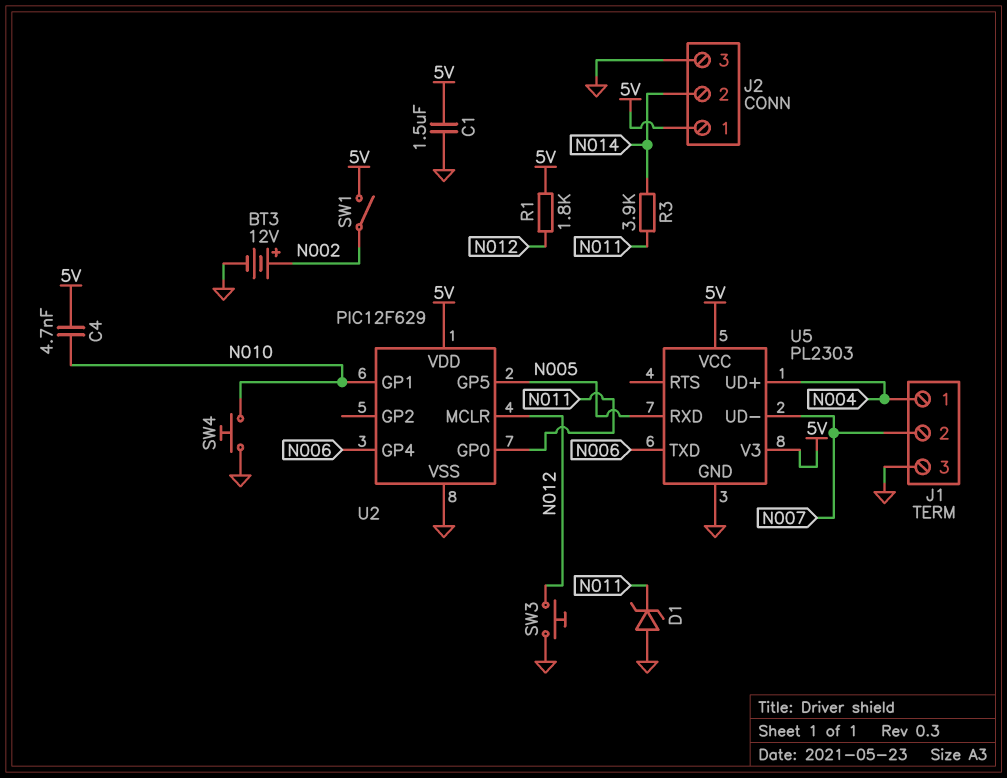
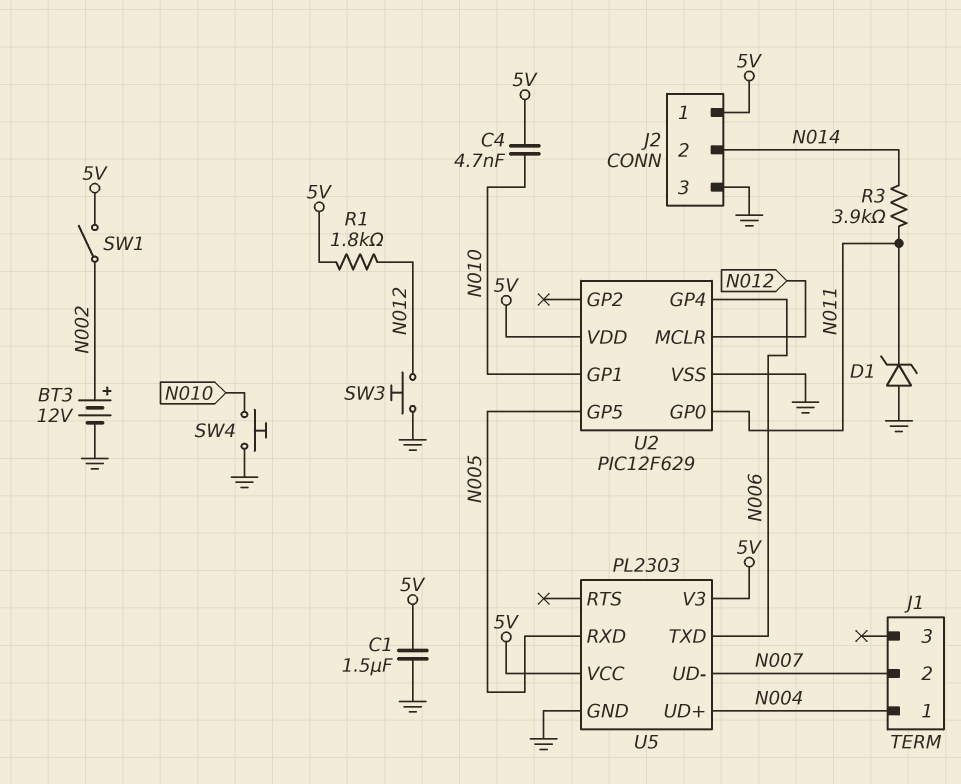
J1 pin 3: GND -> none

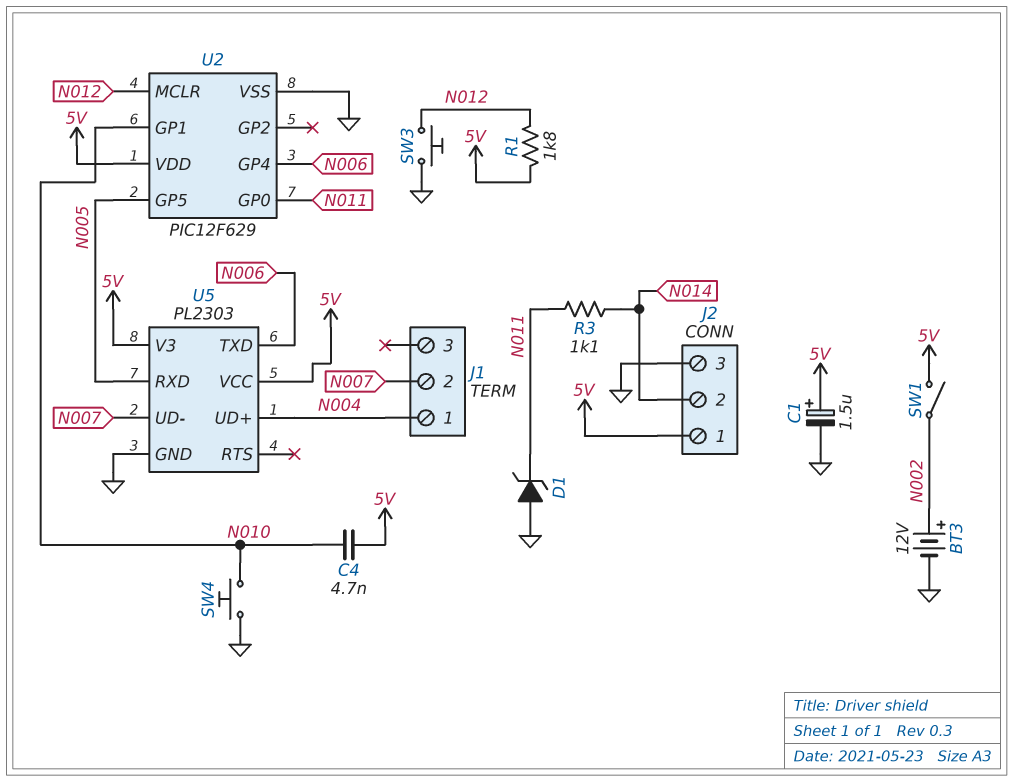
C1: 1.5uF (5V, GND) -> 1.5uF (plus 5V, minus GND)
R3: 3.9k (N011, N014) -> 1.1k (N011, N014)

